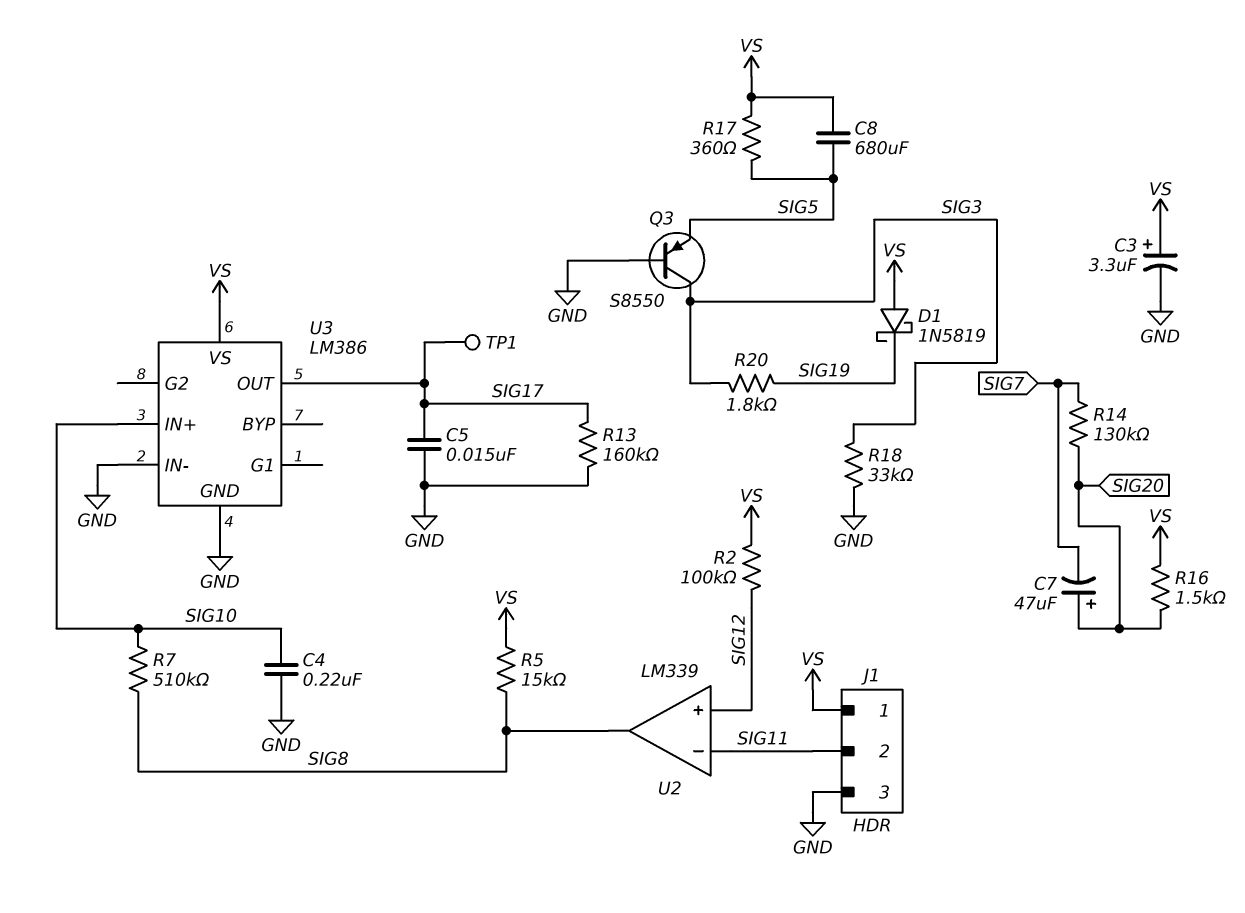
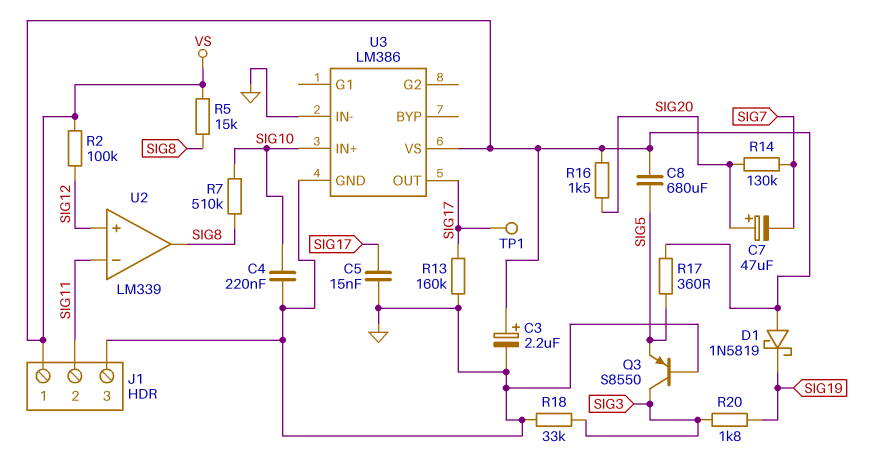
C3: 3.3uF (plus VS, minus GND) -> 2.2uF (plus VS, minus GND)

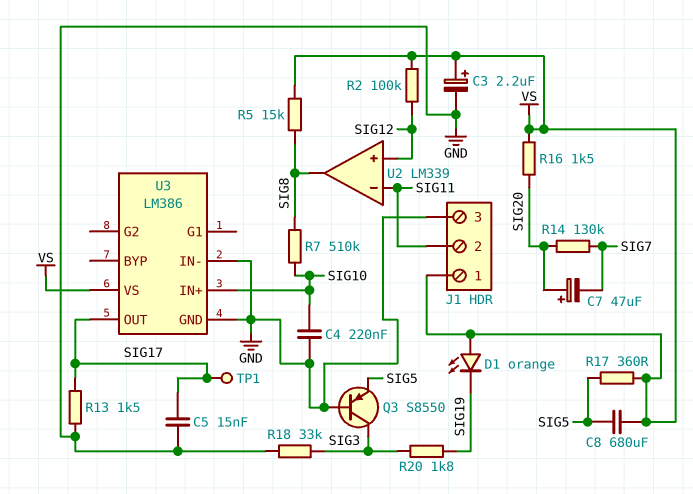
D1: schottky 1N5819 (A VS, K SIG19) -> LED orange (A VS, K SIG19)
R13: 160k (GND, SIG17) -> 1.5k (GND, SIG17)

